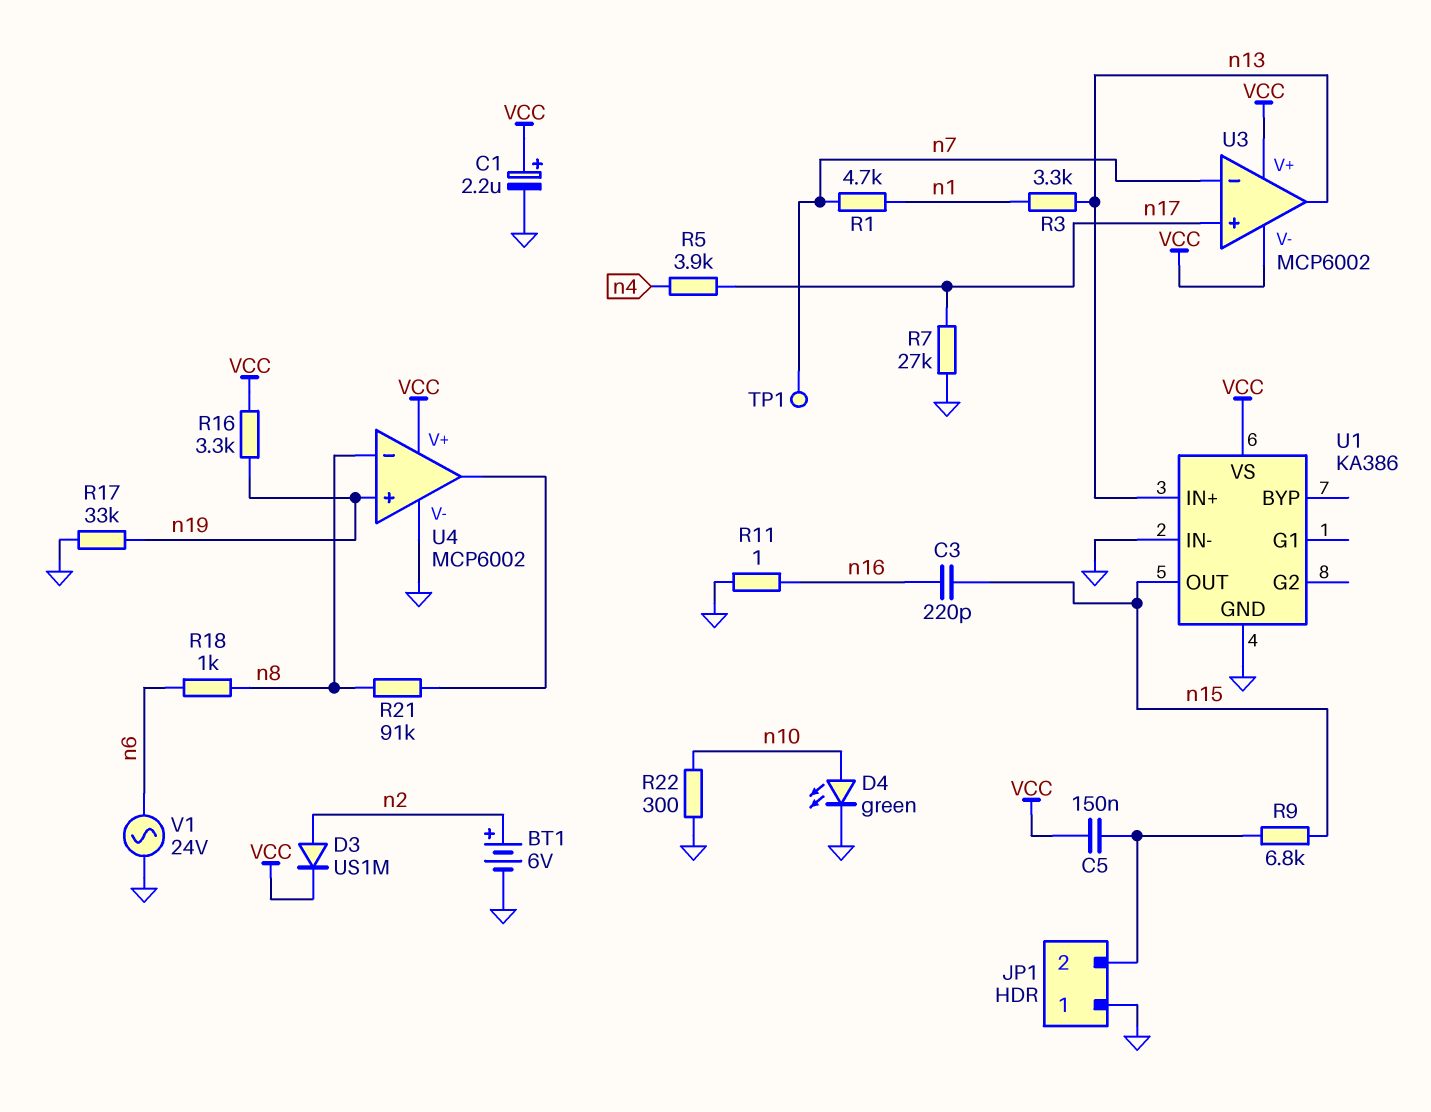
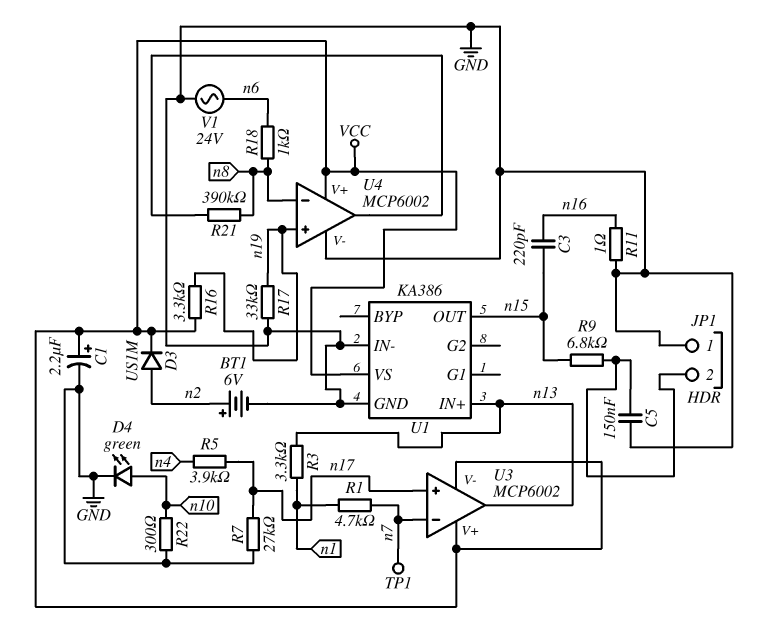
C5: 150nF (JP1/2, VCC) -> 150nF (GND, JP1/2)
R21: 91k (U4/out, n8) -> 390k (U4/out, n8)

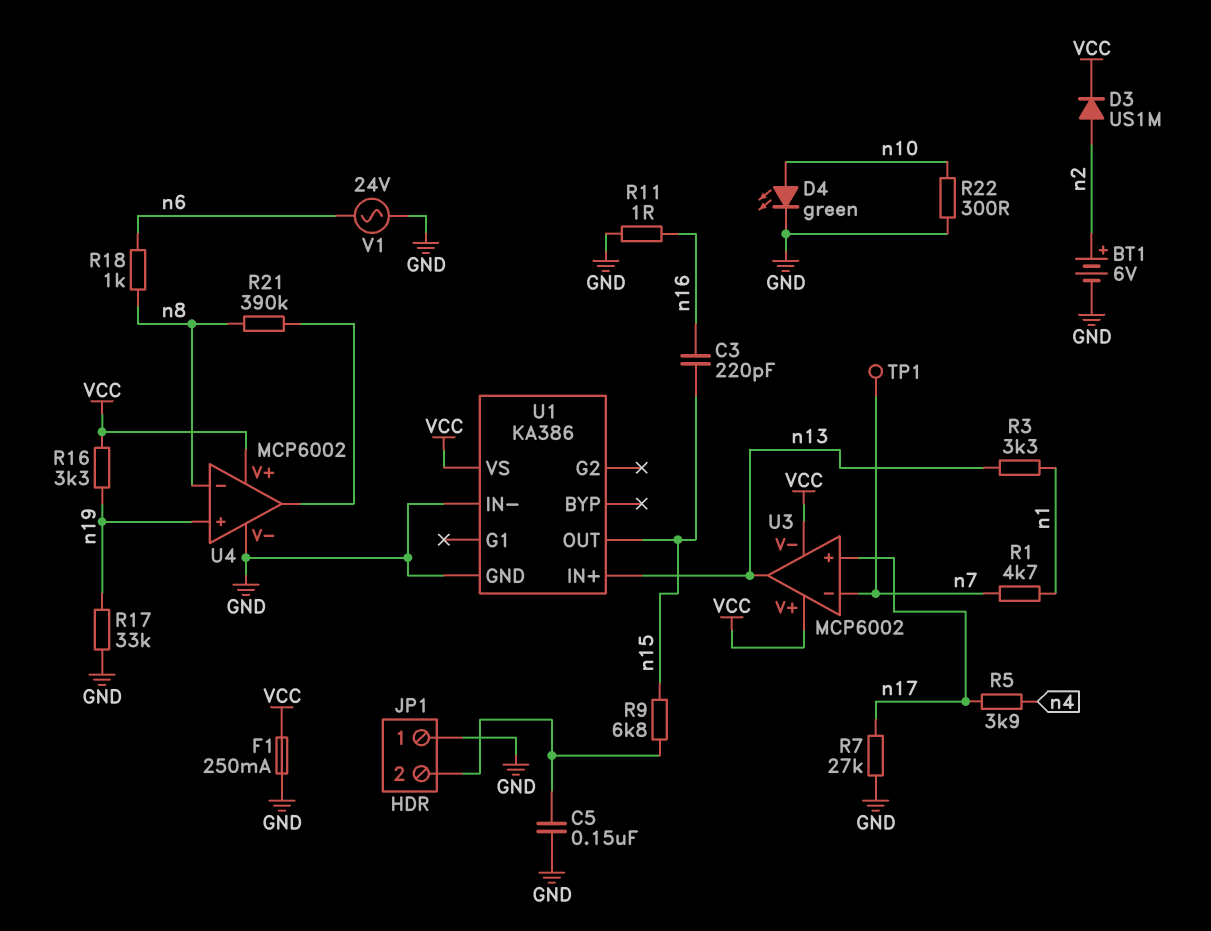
C1: 2.2uF (plus VCC, minus GND) -> none
F1: none -> 250mA (GND, VCC)

